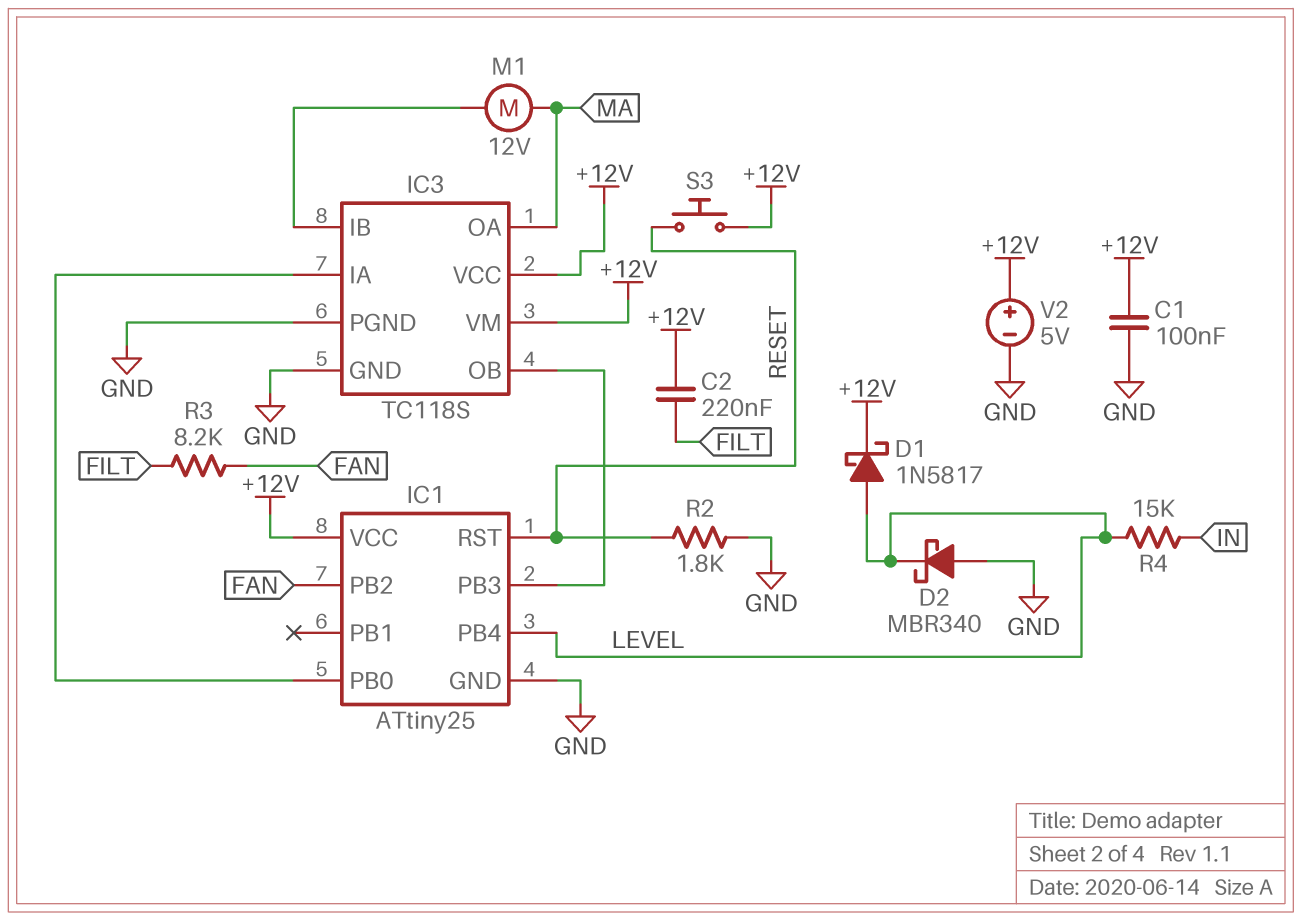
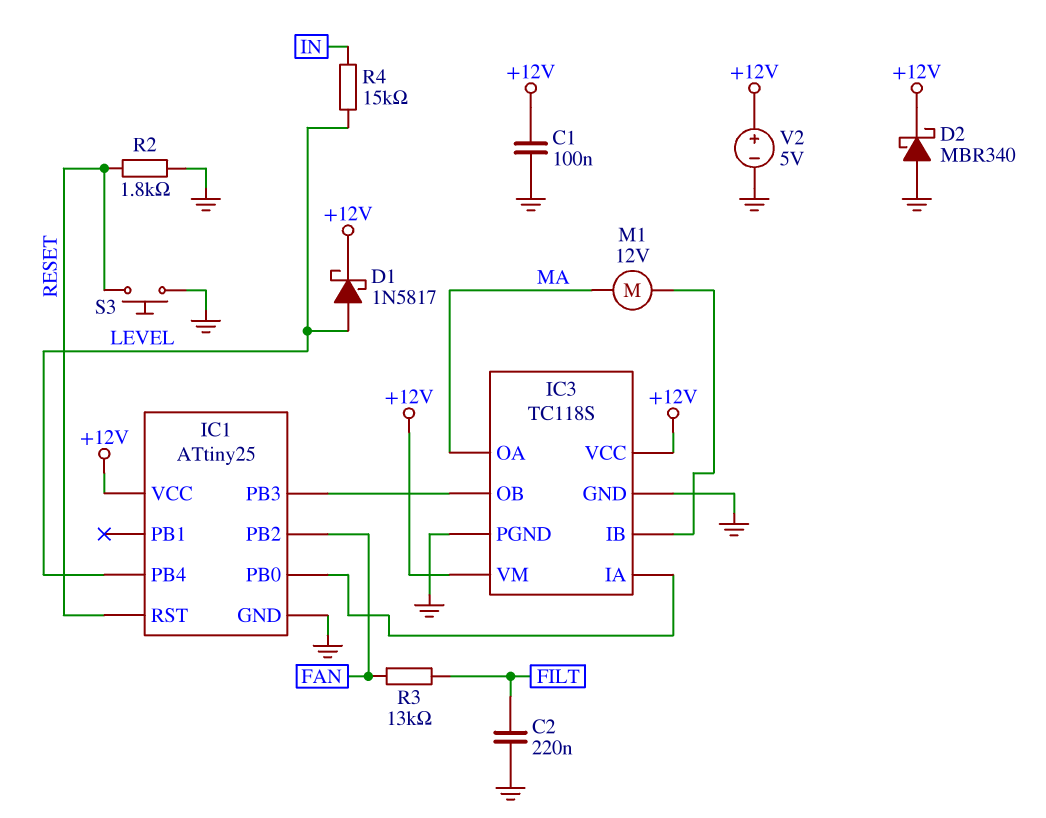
C2: 220nF (+12V, FILT) -> 220nF (FILT, GND)
D2: schottky MBR340 (A GND, K LEVEL) -> schottky MBR340 (A GND, K +12V)
R3: 8.2k (FAN, FILT) -> 13k (FAN, FILT)
S3: button (+12V, RESET) -> button (GND, RESET)

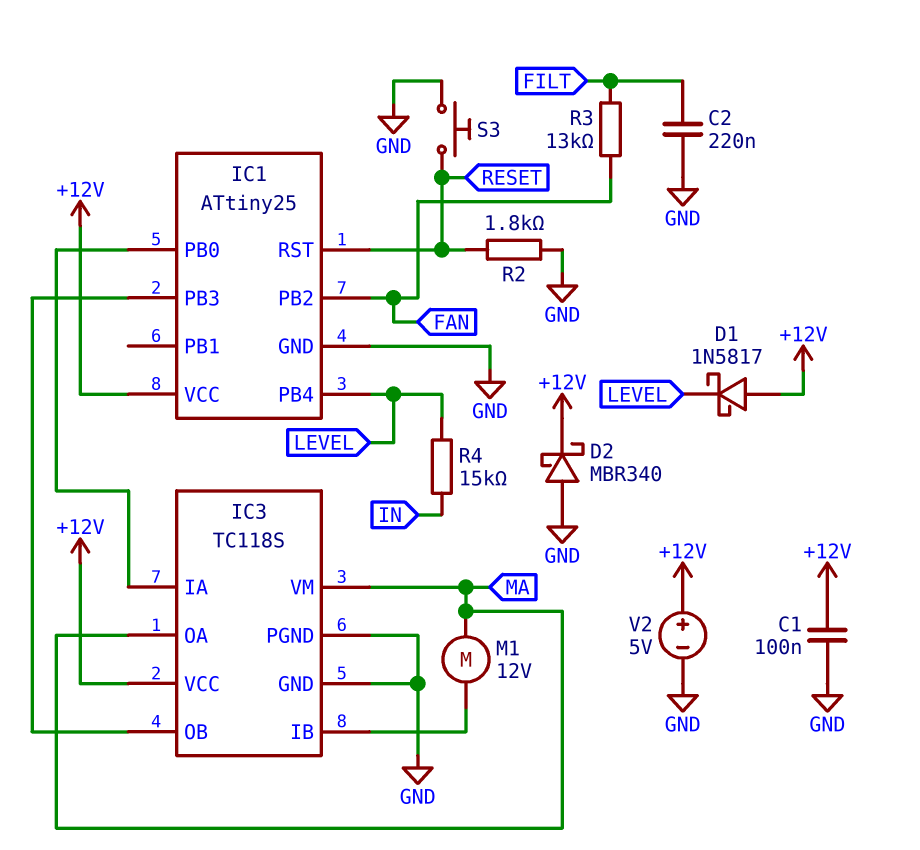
D1: schottky 1N5817 (A LEVEL, K +12V) -> schottky 1N5817 (A +12V, K LEVEL)
IC3 pin VM: +12V -> MA

